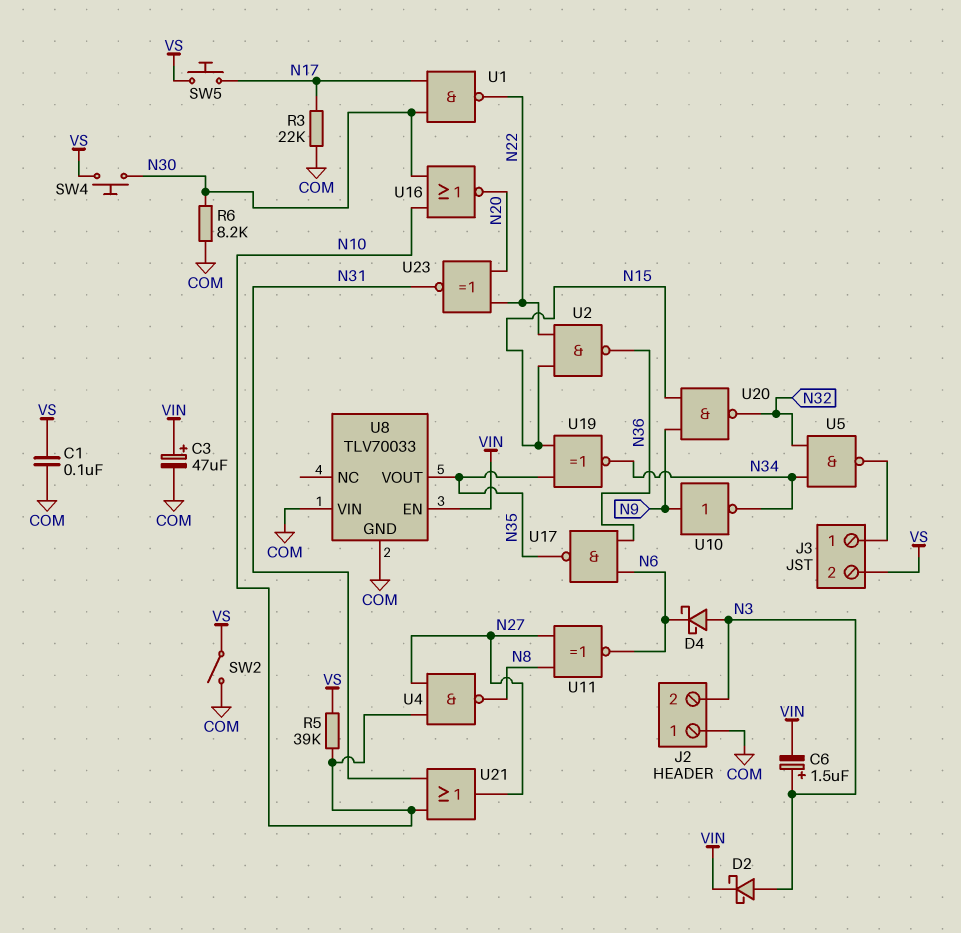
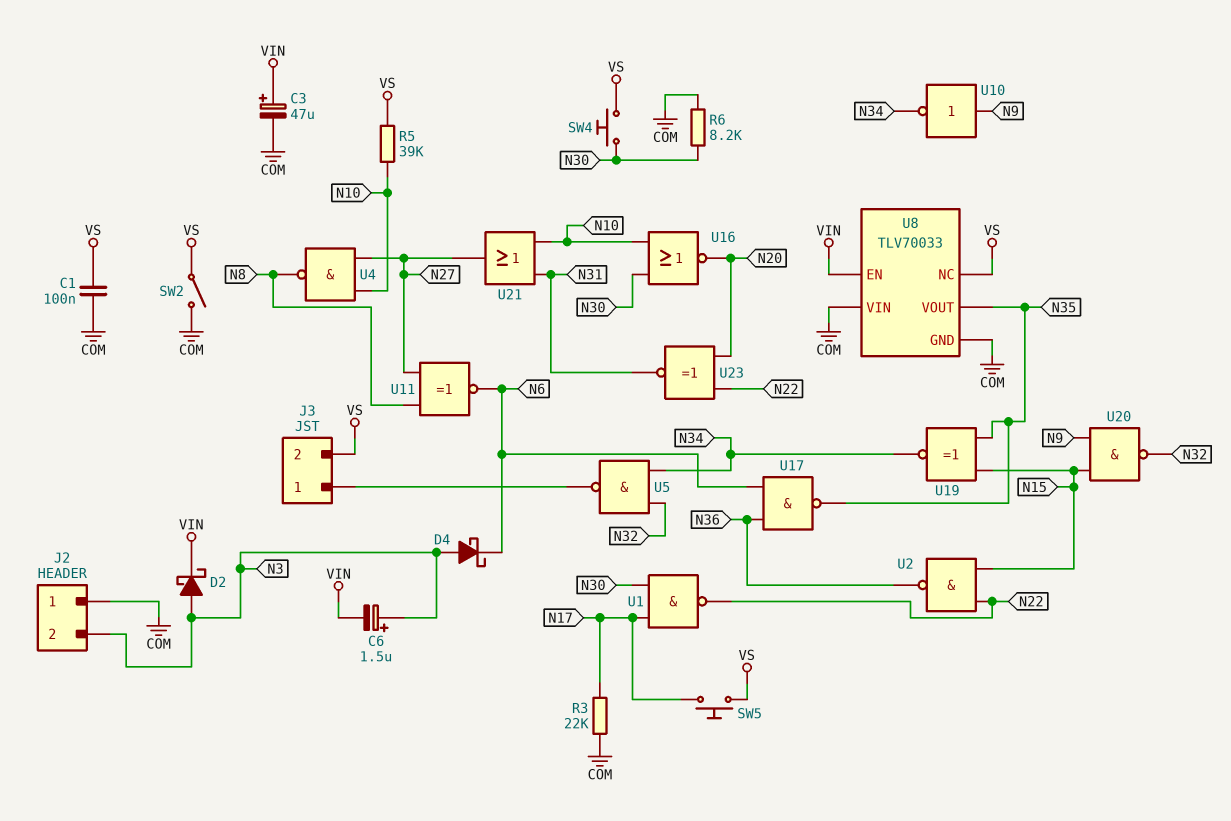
U8 pin NC: none -> VS

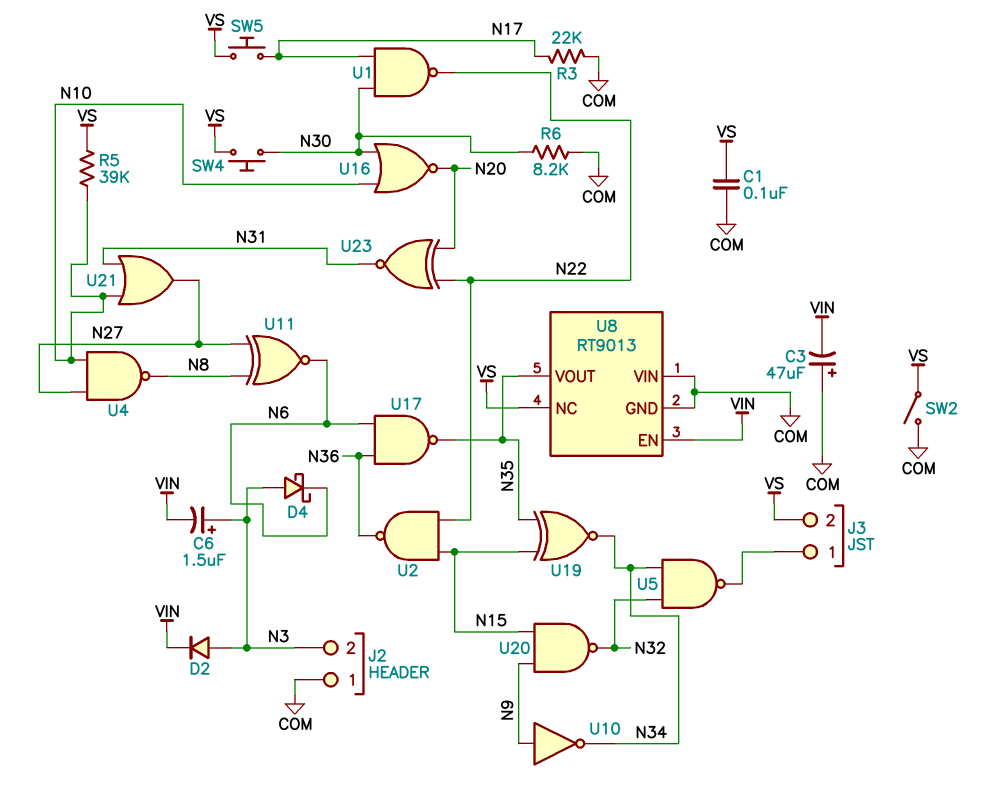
C3: 47uF (plus VIN, minus COM) -> 47uF (plus COM, minus VIN)
D2: schottky (A N3, K VIN) -> diode (A N3, K VIN)
U8: TLV70033 -> RT9013

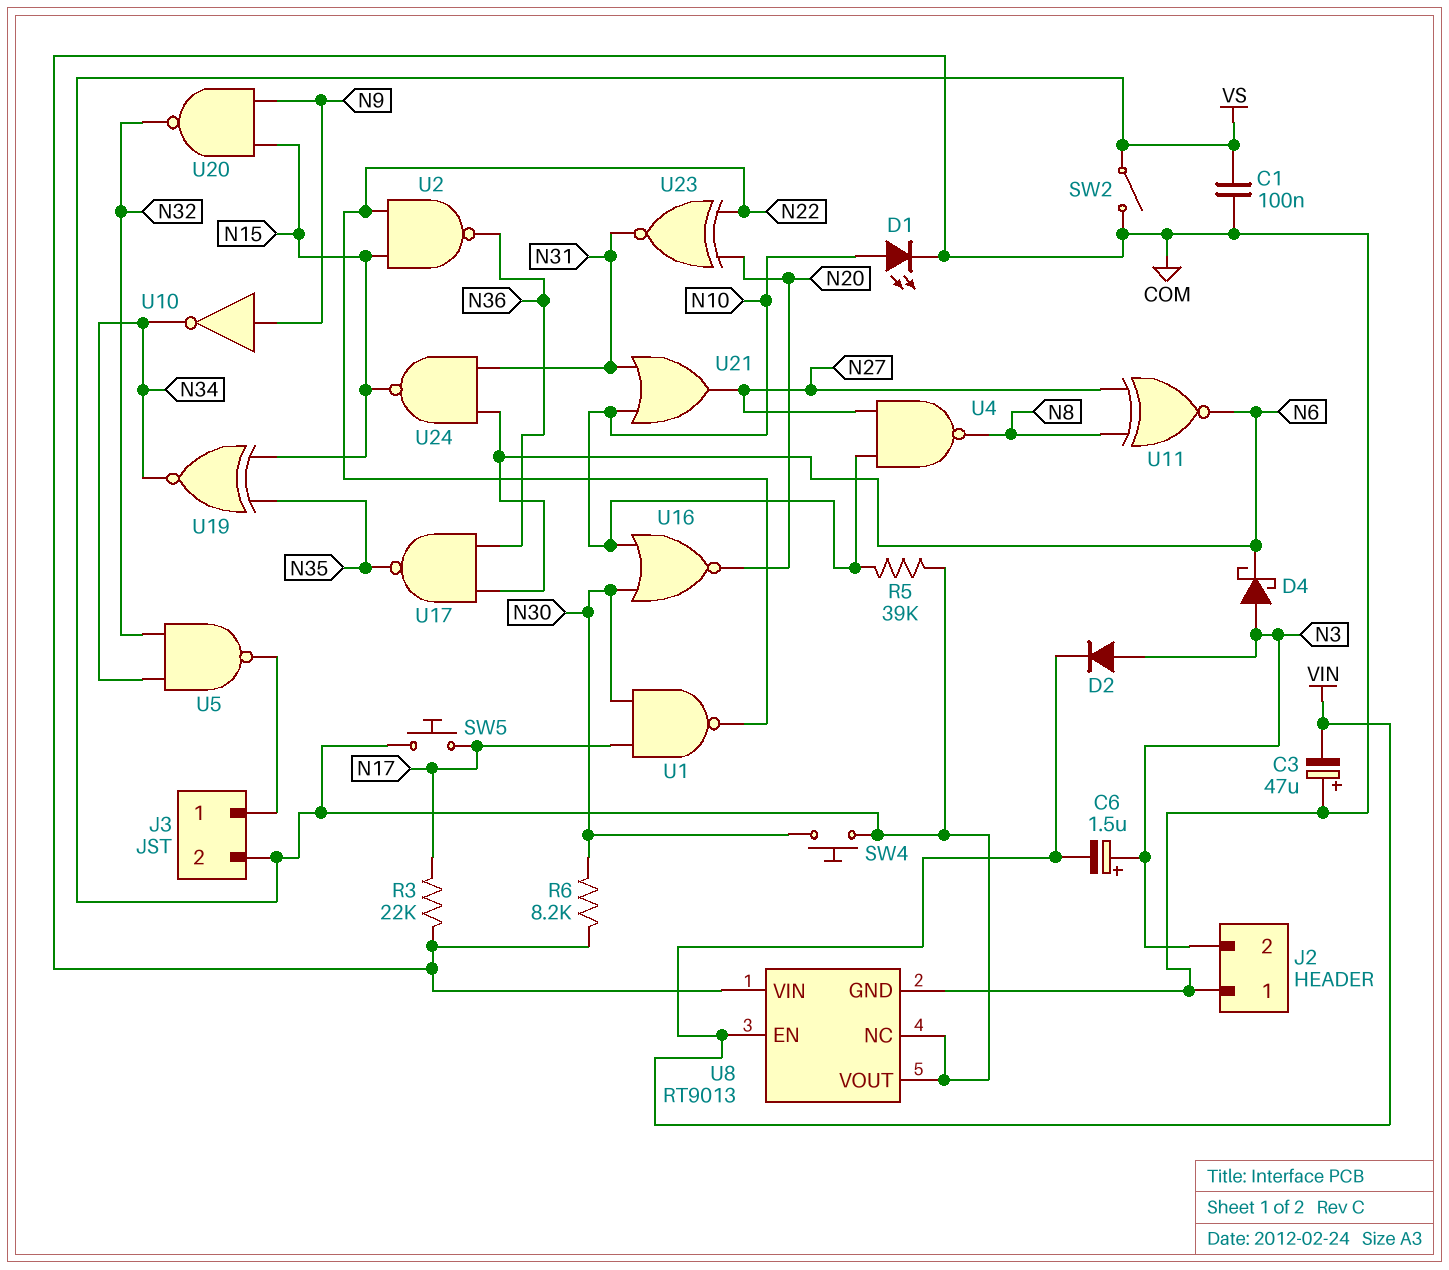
D1: none -> LED (A N10, K COM)
U8 pin VOUT: N35 -> VS
U24: none -> NAND (in N6, in N31, out N15)

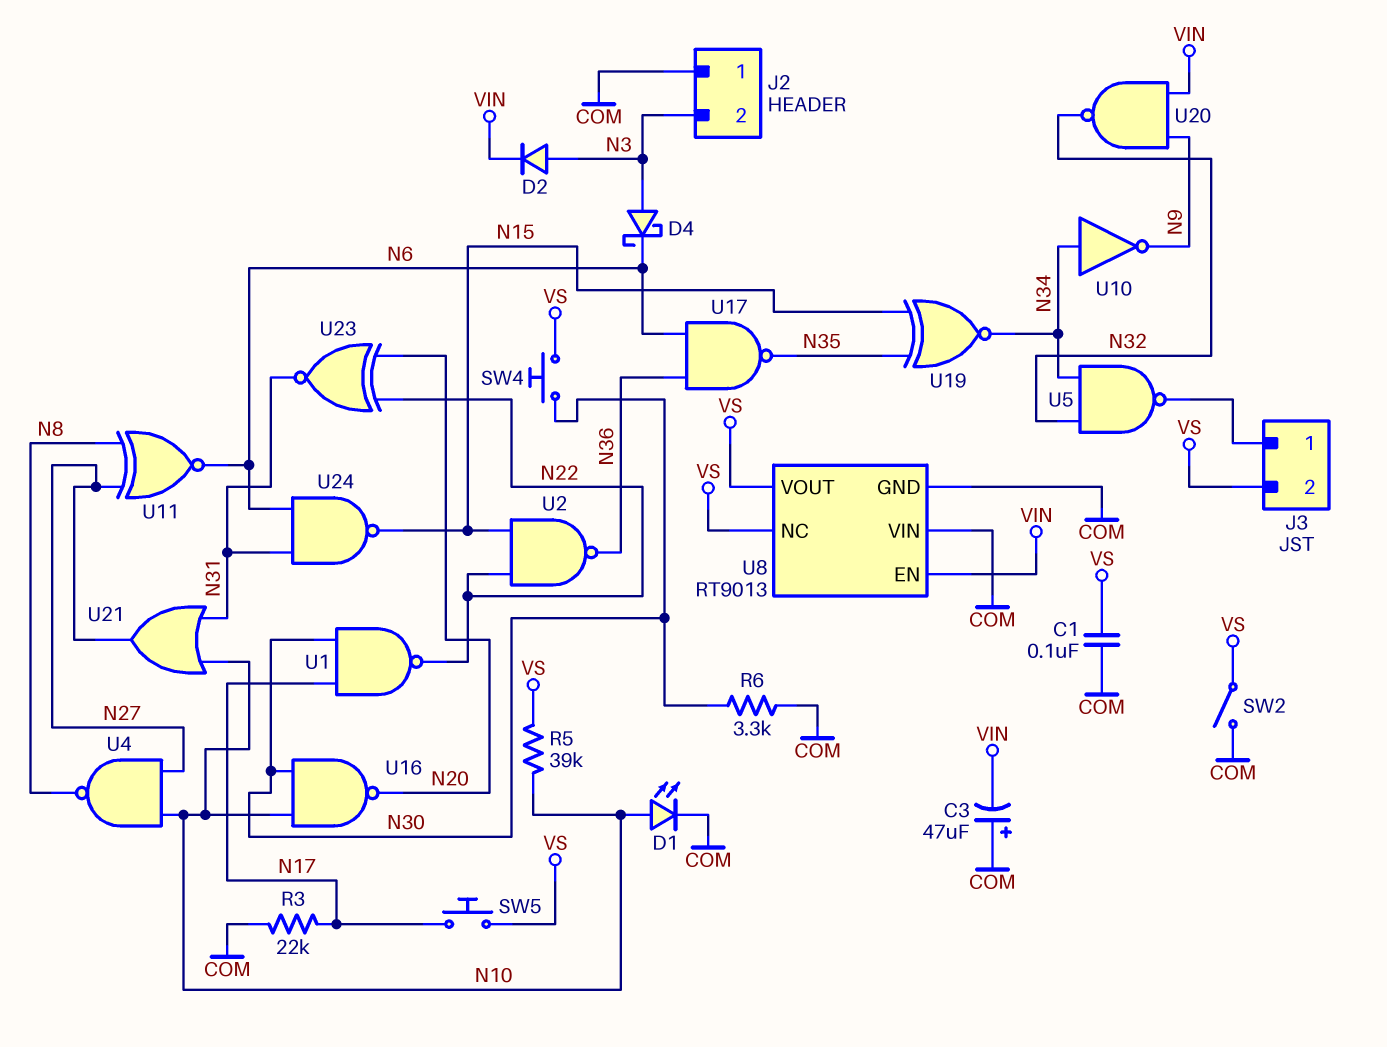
C6: 1.5uF (plus N3, minus VIN) -> none
R6: 8.2k (COM, N30) -> 3.3k (COM, N30)
U10: NOT (in N9, out N34) -> NOT (in N34, out N9)
U16: NOR (in N10, in N30, out N20) -> NAND (in N10, in N30, out N20)
U20: NAND (in N9, in N15, out N32) -> NAND (in N9, in VIN, out N32)

